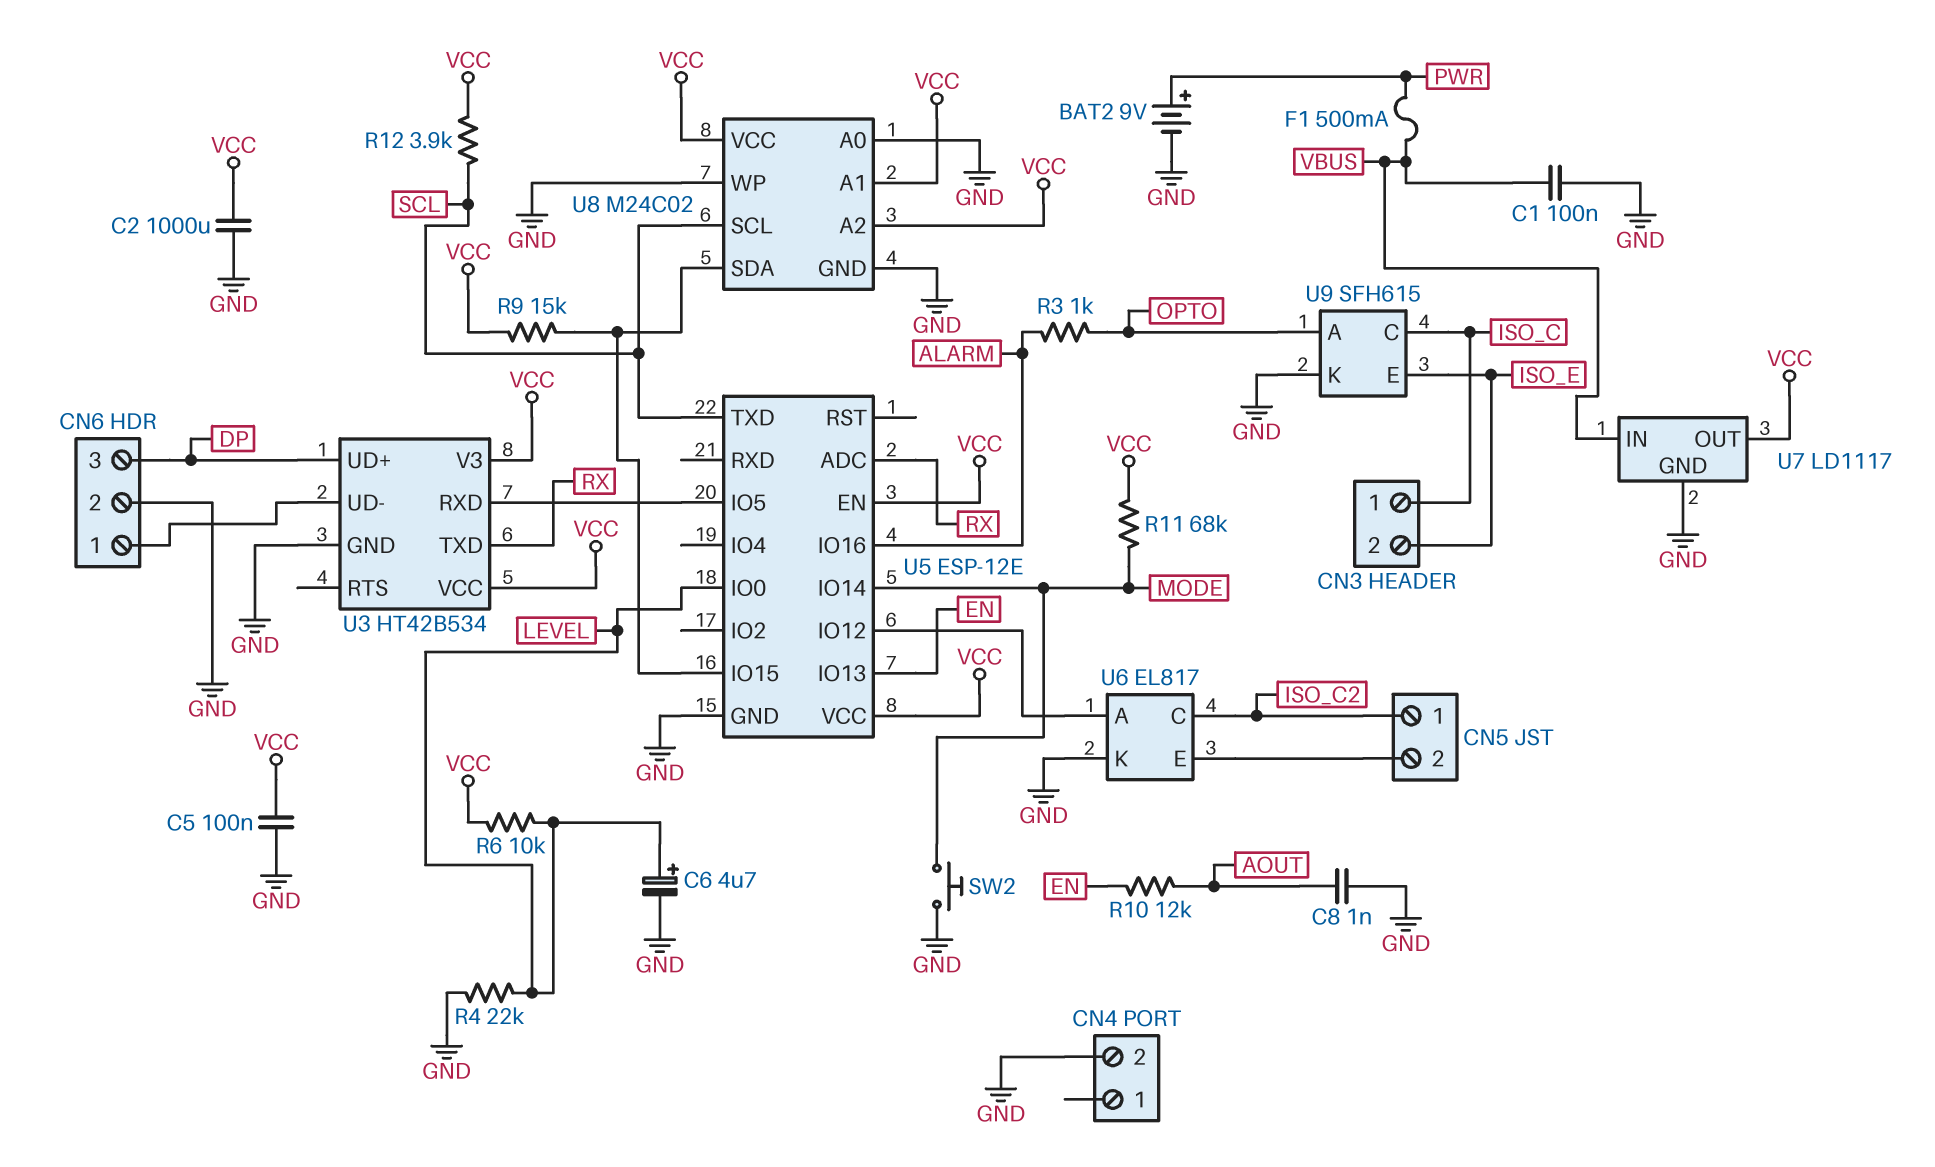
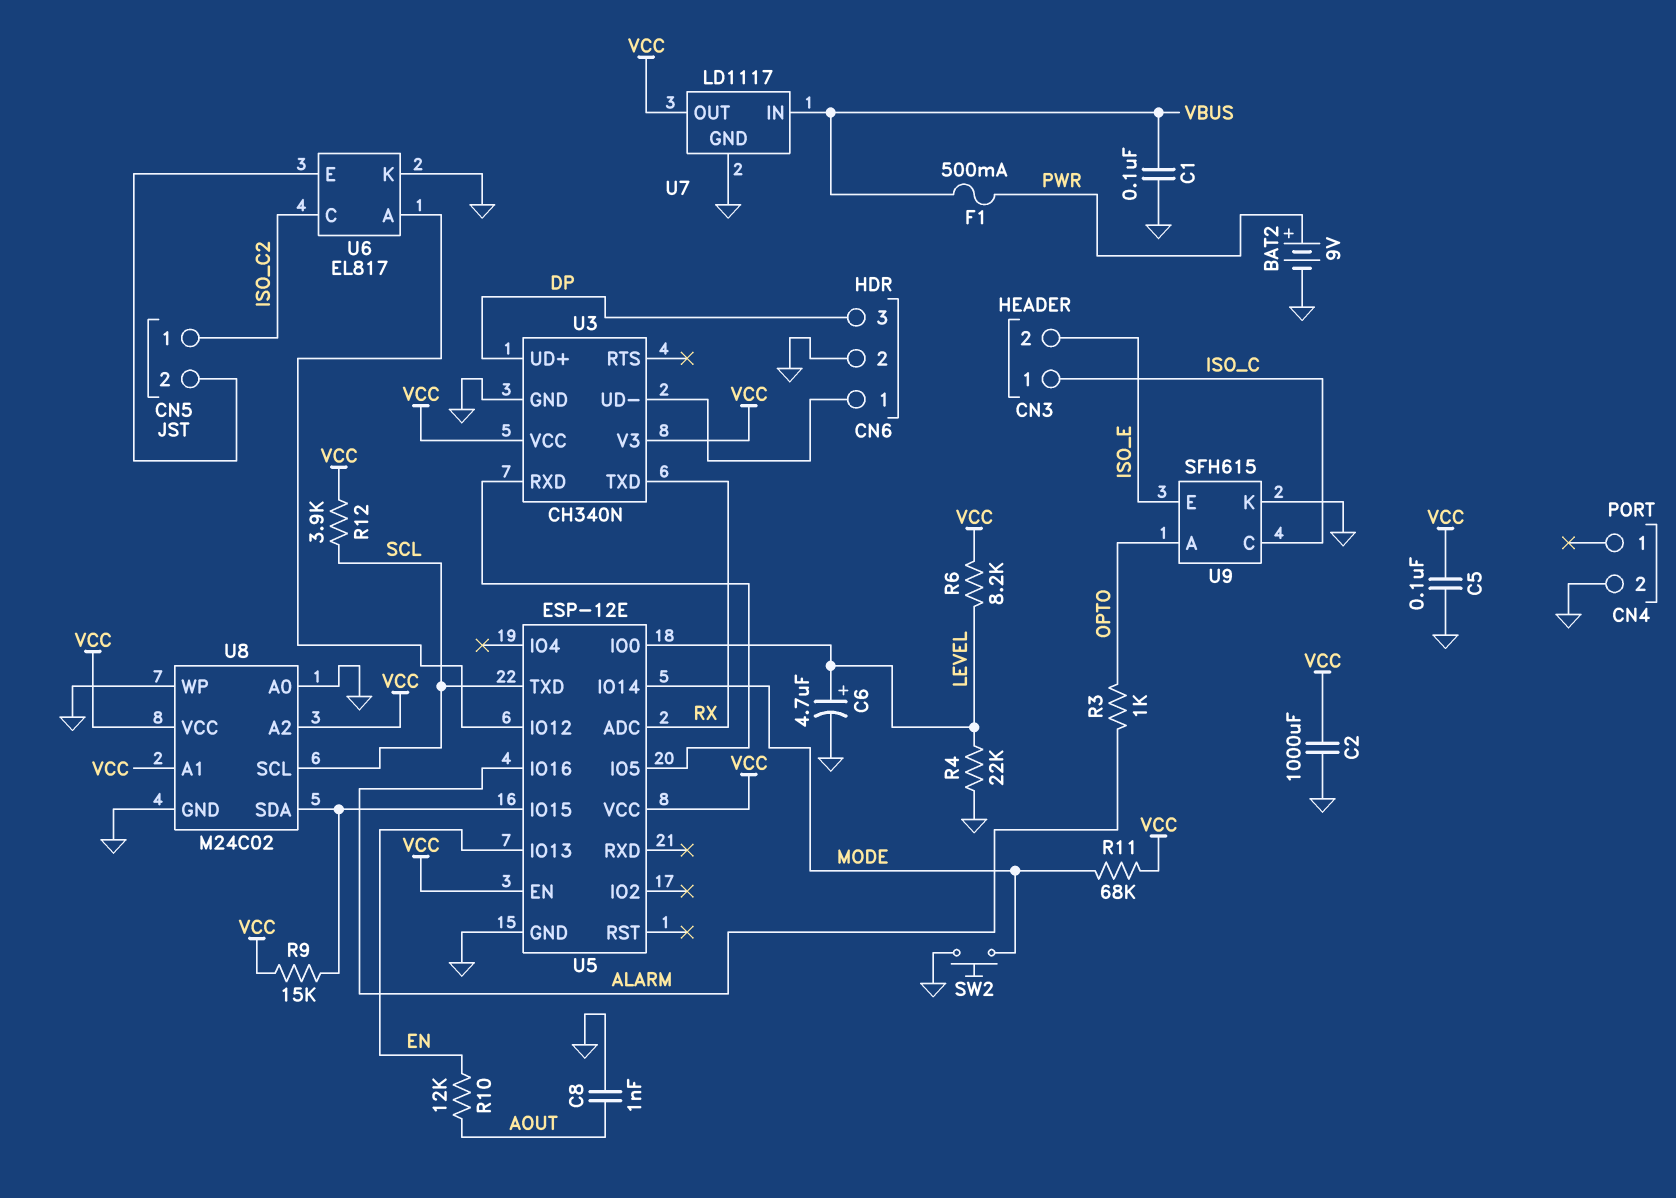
R6: 10k (LEVEL, VCC) -> 8.2k (LEVEL, VCC)
U3: HT42B534 -> CH340N

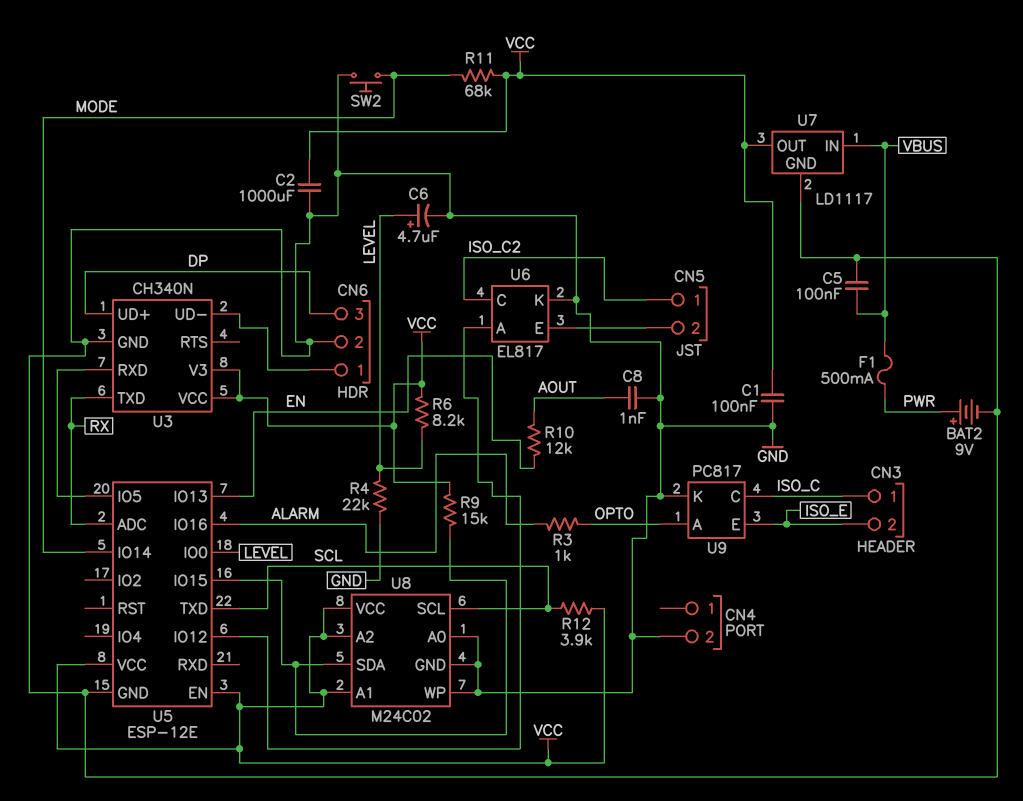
C1: 100nF (GND, VBUS) -> 100nF (GND, VCC)
C5: 100nF (GND, VCC) -> 100nF (GND, VBUS)
U9: SFH615 -> PC817

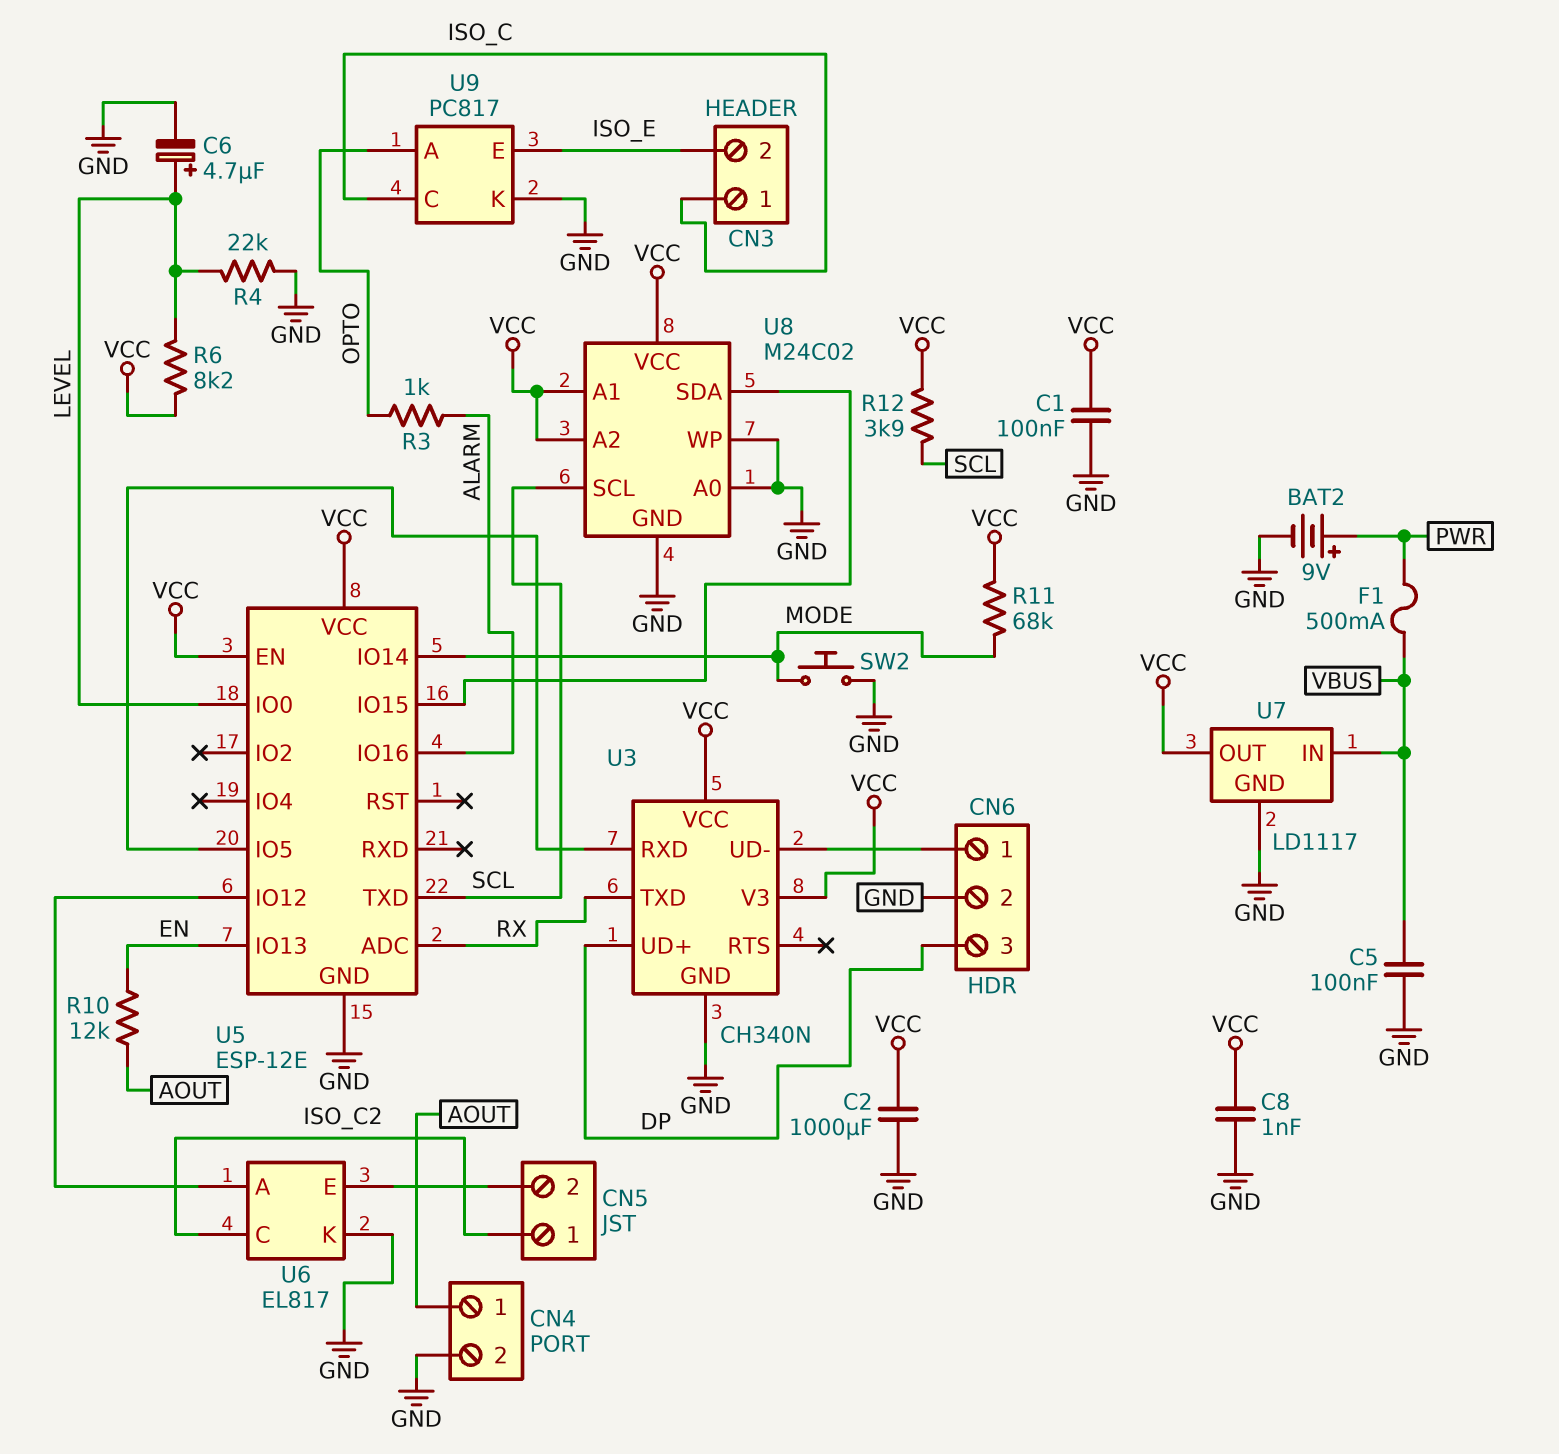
C8: 1nF (AOUT, GND) -> 1nF (GND, VCC)
CN4 pin 1: none -> AOUT
R9: 15k (U5/IO15, VCC) -> none

